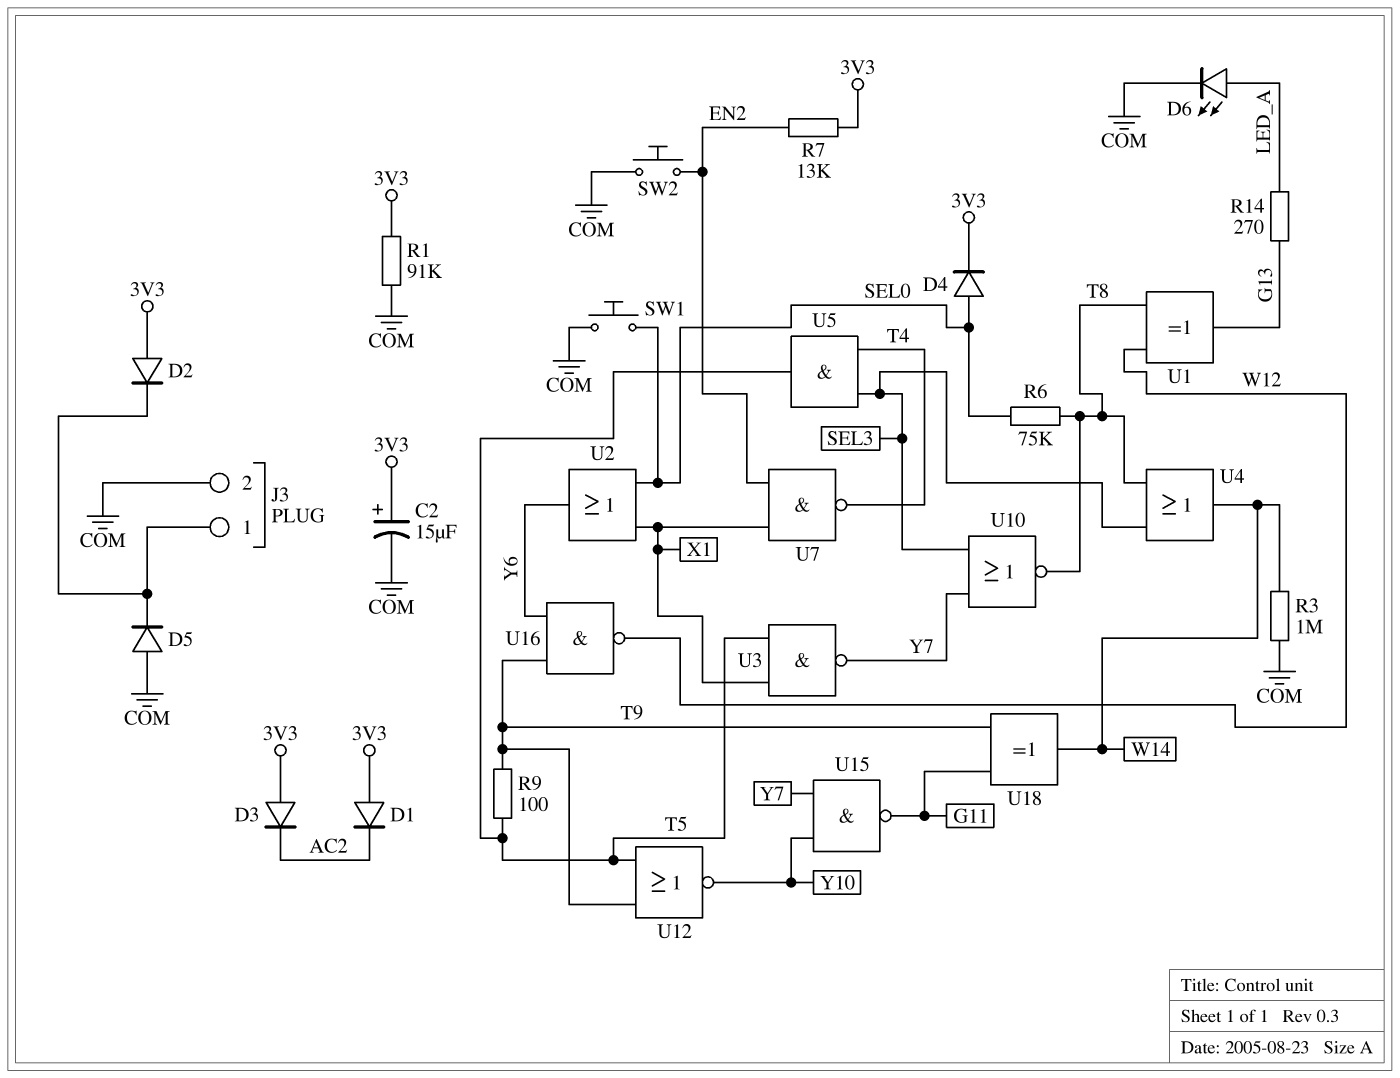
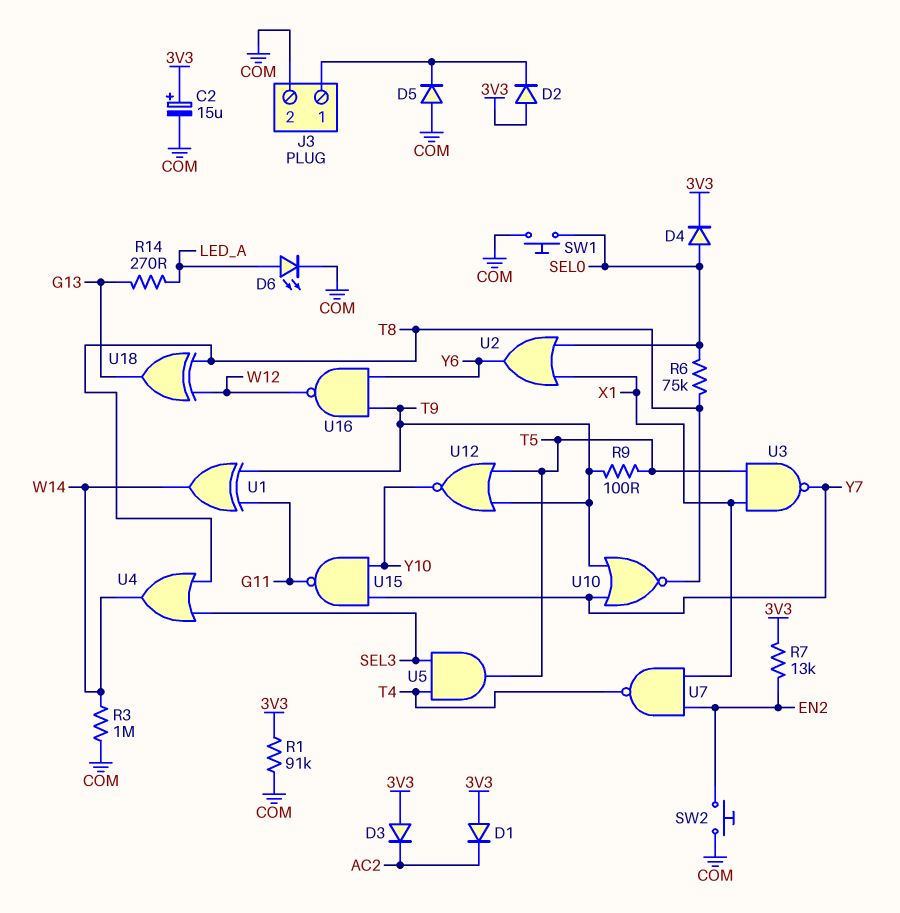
U1: XOR (in T8, in W12, out G13) -> XOR (in G11, in T9, out W14)
U10: NOR (in SEL3, in Y7, out T8) -> NOR (in T9, in Y7, out T8)
U18: XOR (in G11, in T9, out W14) -> XOR (in T8, in W12, out G13)

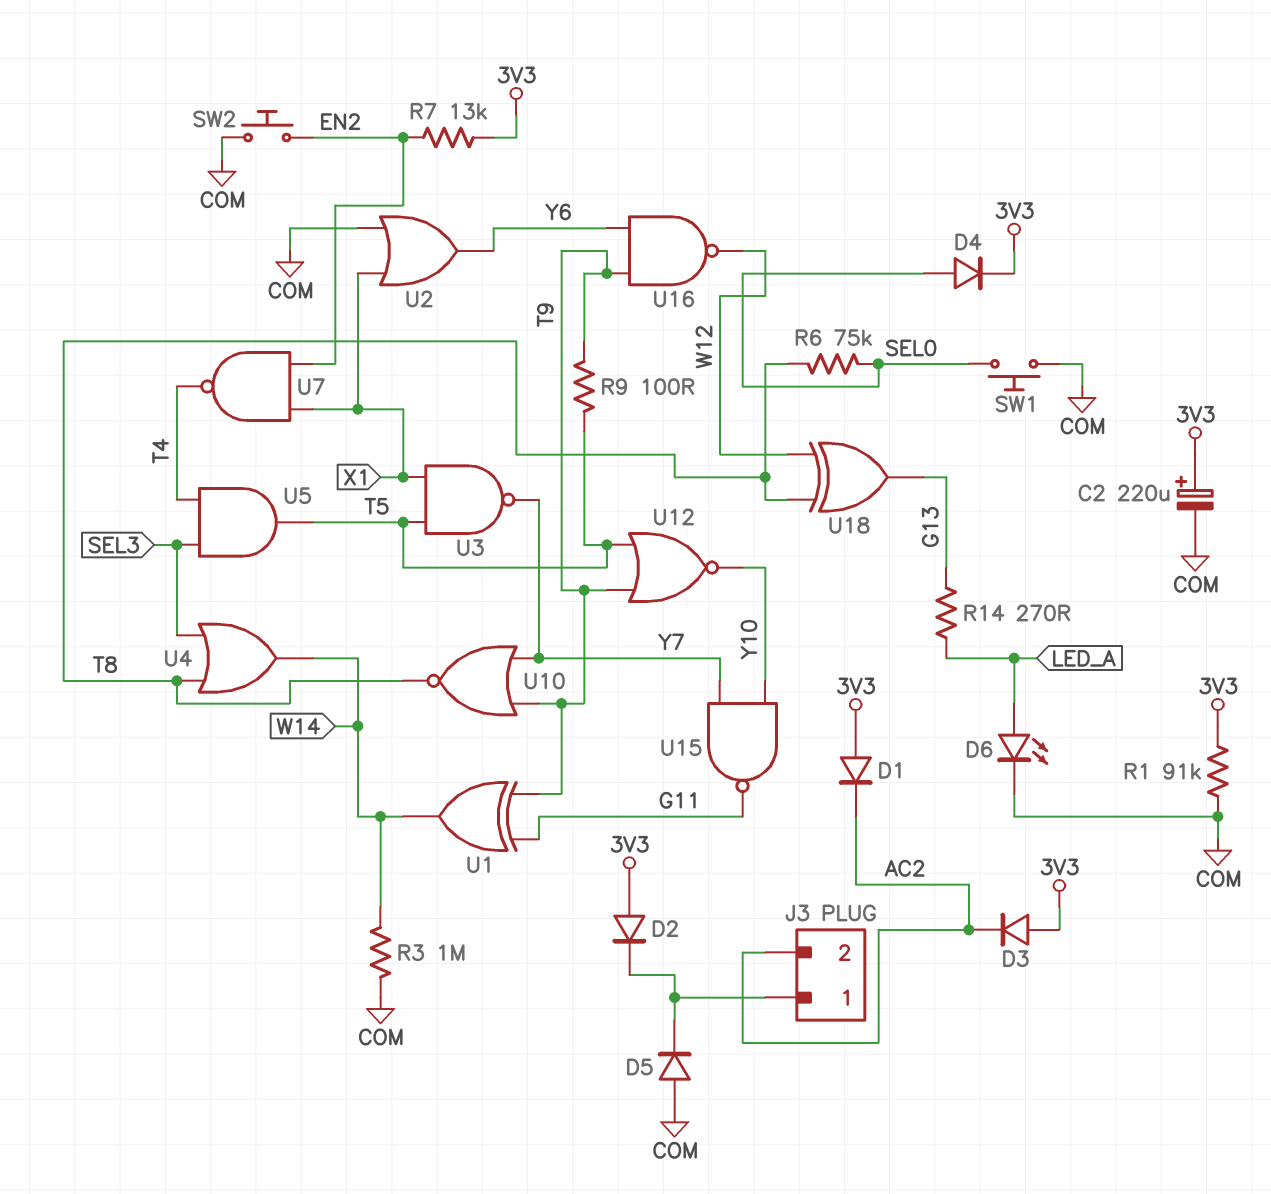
C2: 15uF (plus 3V3, minus COM) -> 220uF (plus 3V3, minus COM)
J3 pin 2: COM -> AC2
U2: OR (in SEL0, in X1, out Y6) -> OR (in COM, in X1, out Y6)

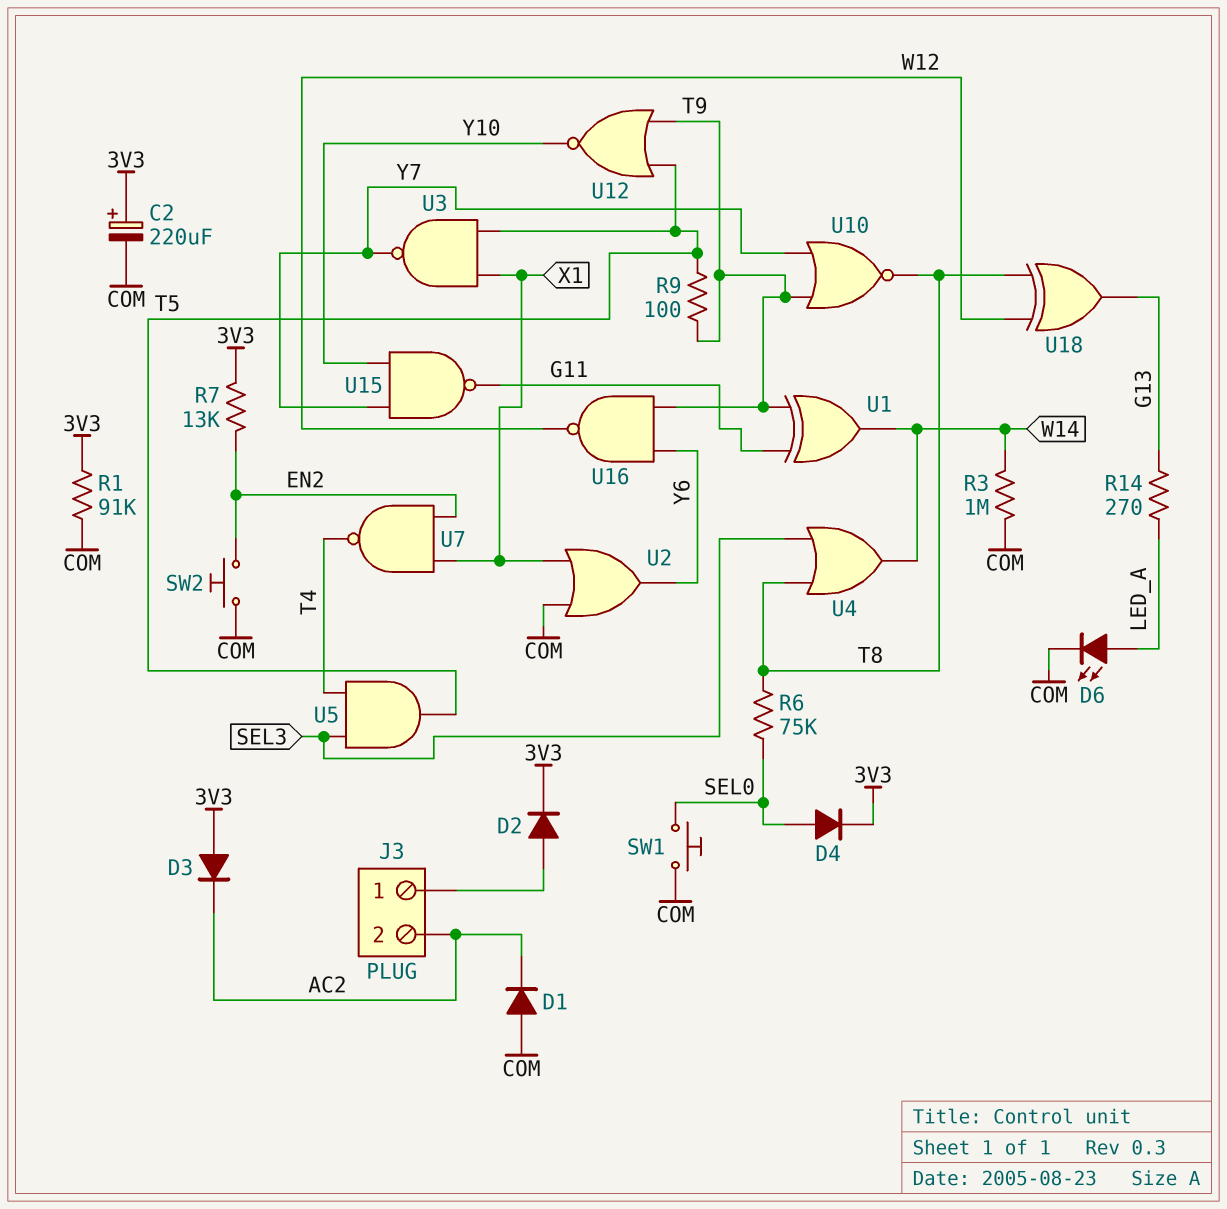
D1: diode (A 3V3, K AC2) -> diode (A COM, K AC2)
D2: diode (A 3V3, K J3/1) -> diode (A J3/1, K 3V3)
D5: diode (A COM, K J3/1) -> none

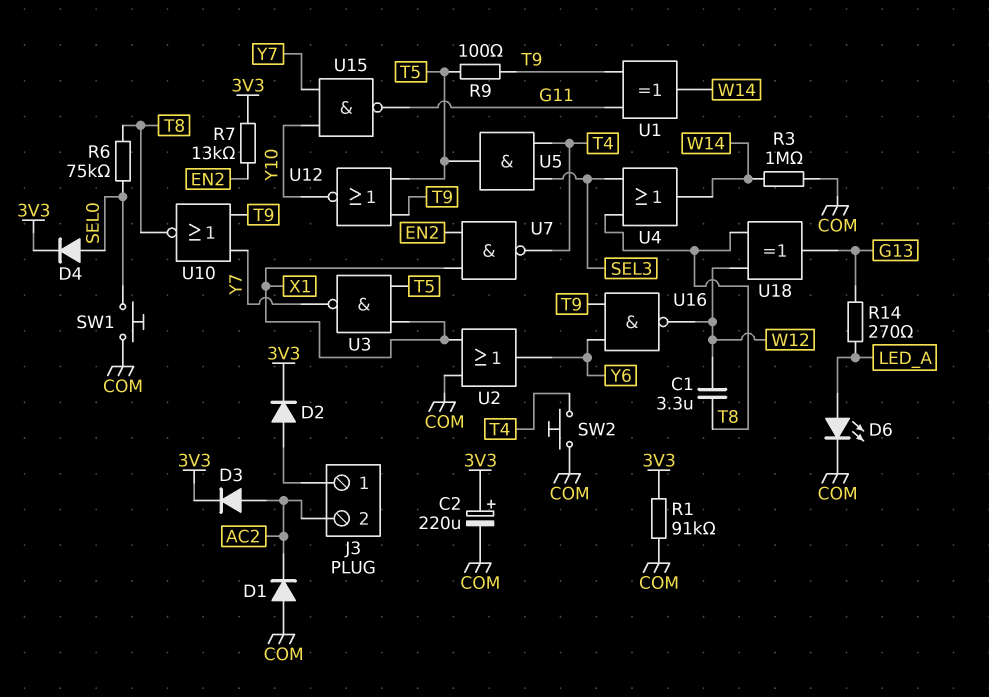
C1: none -> 3.3uF (T8, W12)
D3: diode (A 3V3, K AC2) -> diode (A AC2, K 3V3)
SW2: button (COM, EN2) -> button (COM, T4)

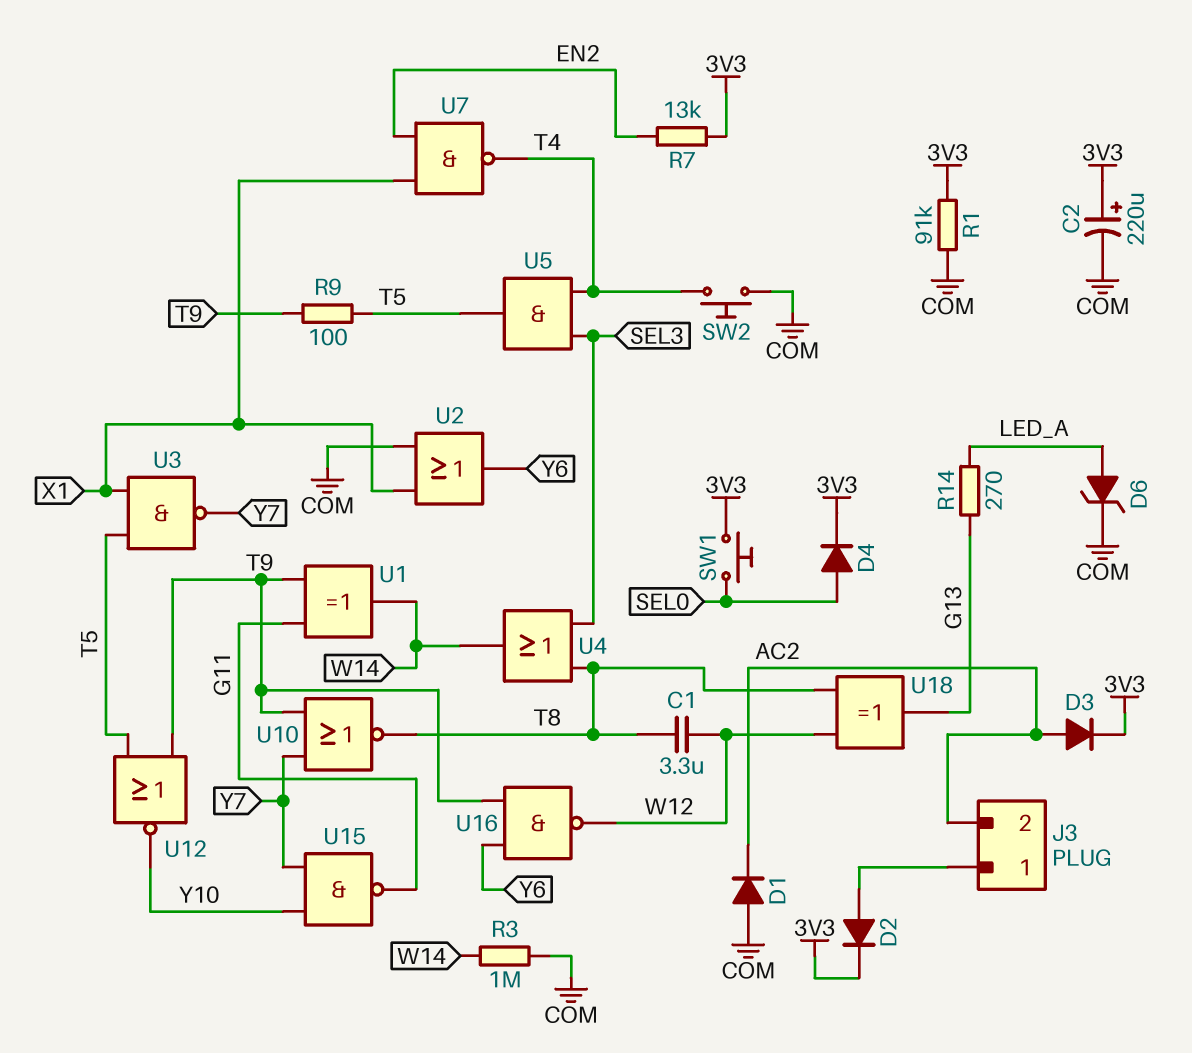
D6: LED (A LED_A, K COM) -> zener (A LED_A, K COM)
R6: 75k (SEL0, T8) -> none
SW1: button (COM, SEL0) -> button (3V3, SEL0)

